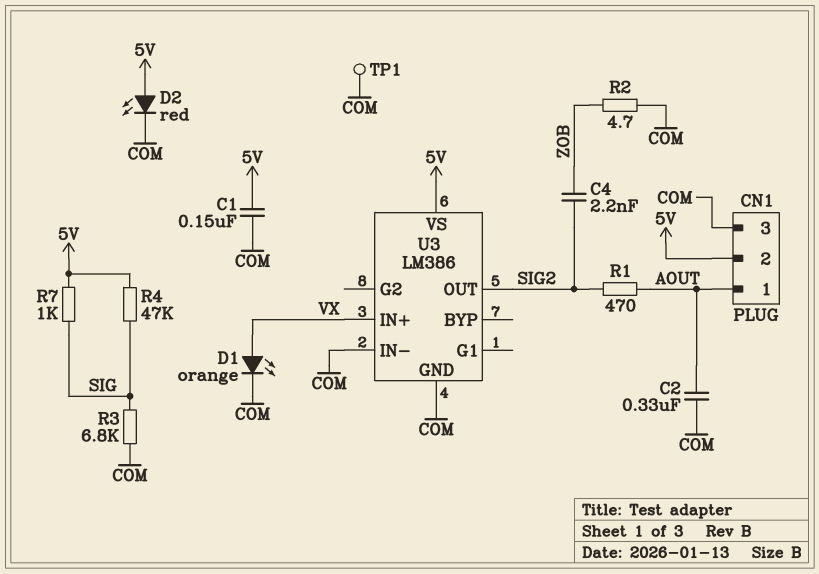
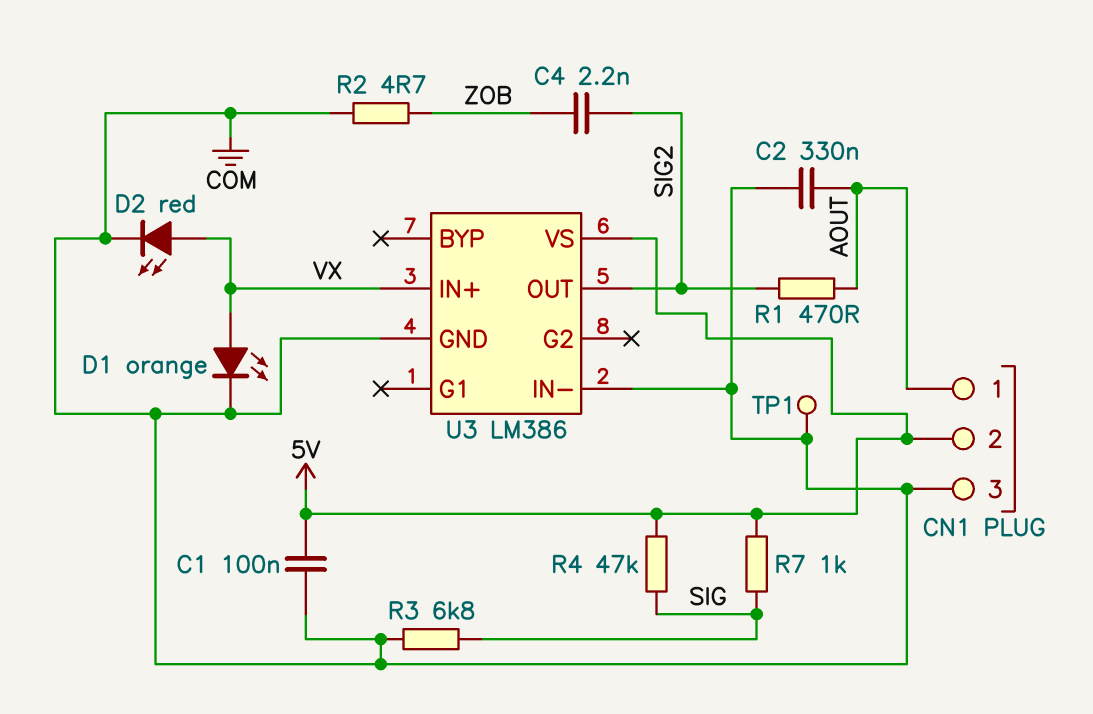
C1: 150nF (5V, COM) -> 100nF (5V, COM)
D2: LED red (A 5V, K COM) -> LED red (A VX, K COM)

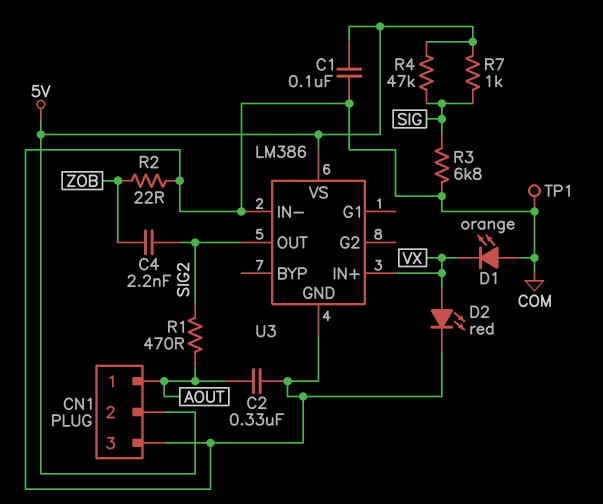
D1: LED orange (A VX, K COM) -> LED orange (A COM, K VX)
R2: 4.7 (COM, ZOB) -> 22 (COM, ZOB)

